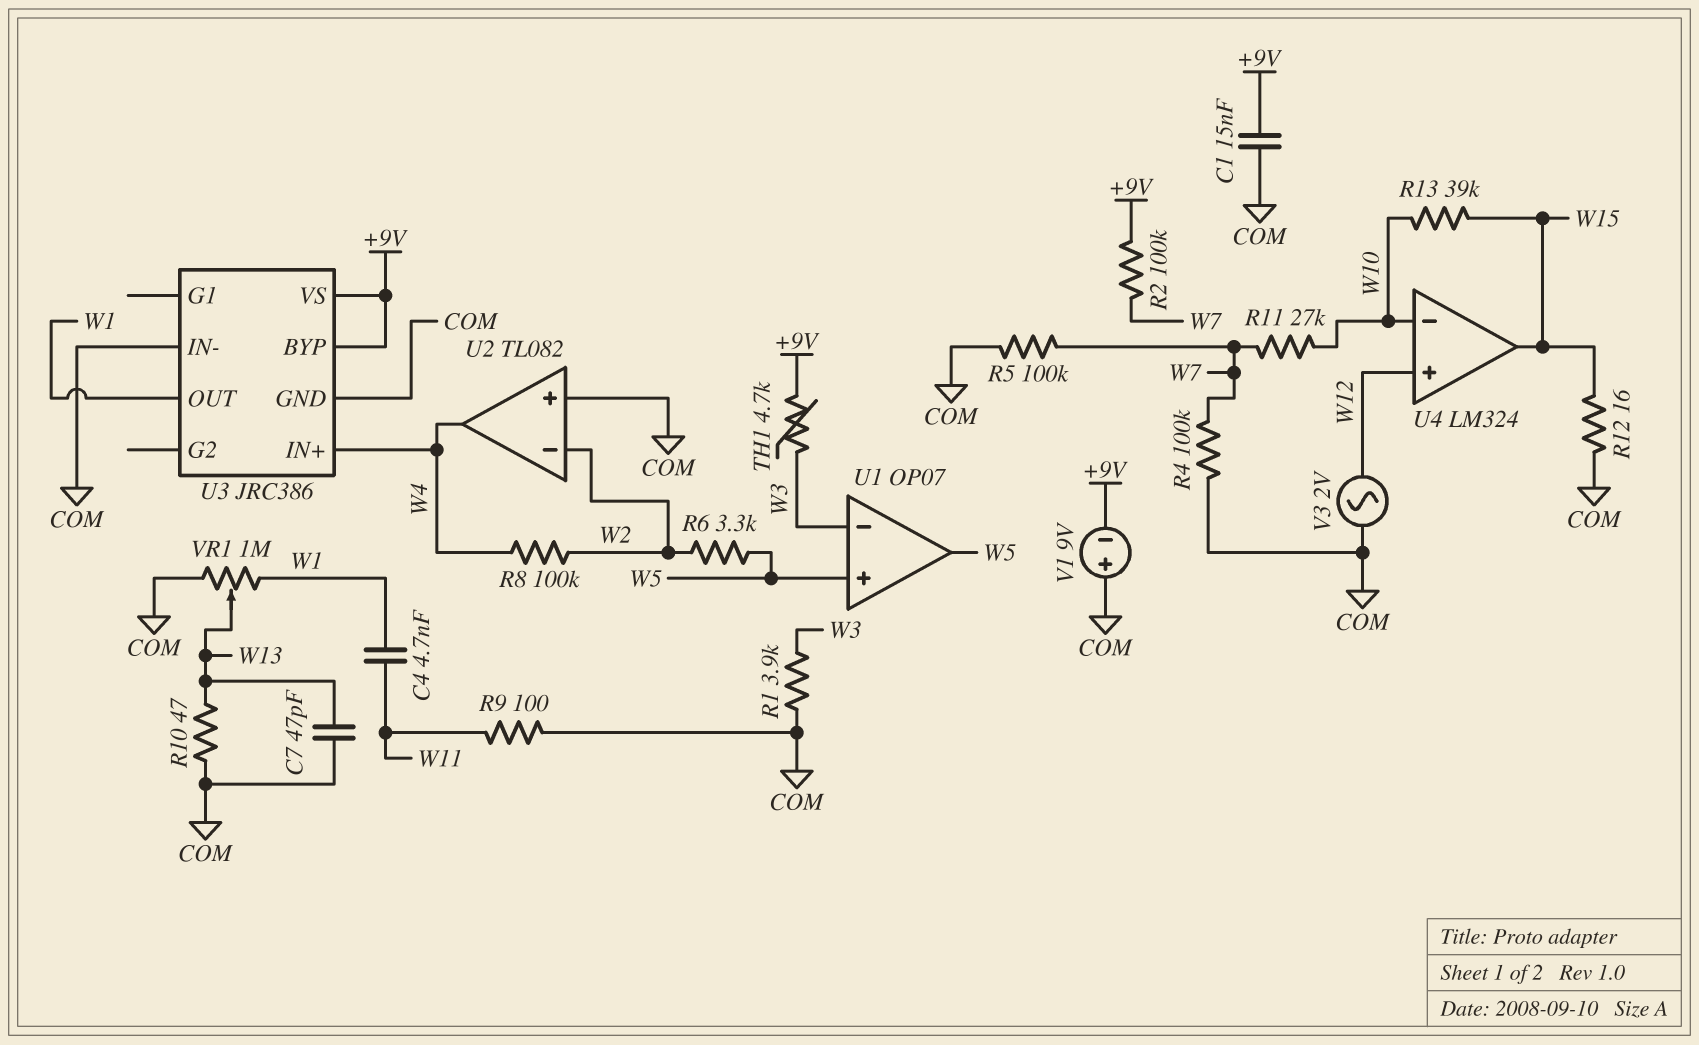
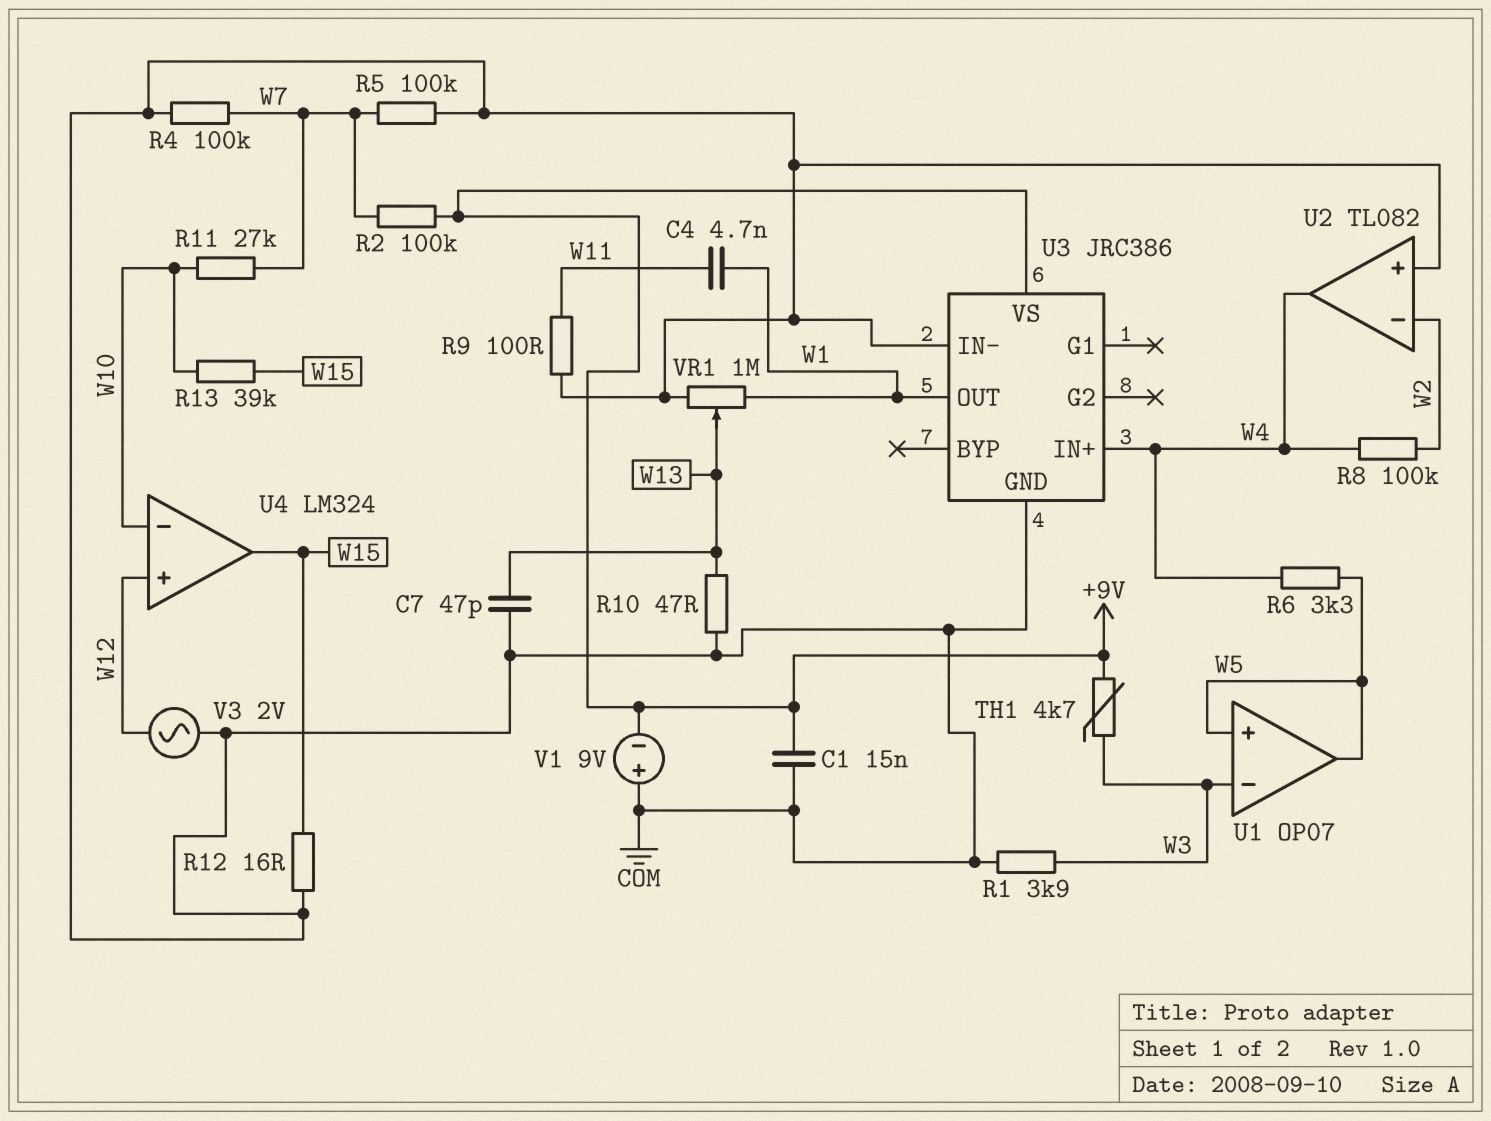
R6: 3.3k (W2, W5) -> 3.3k (W4, W5)
U3 pin BYP: +9V -> none

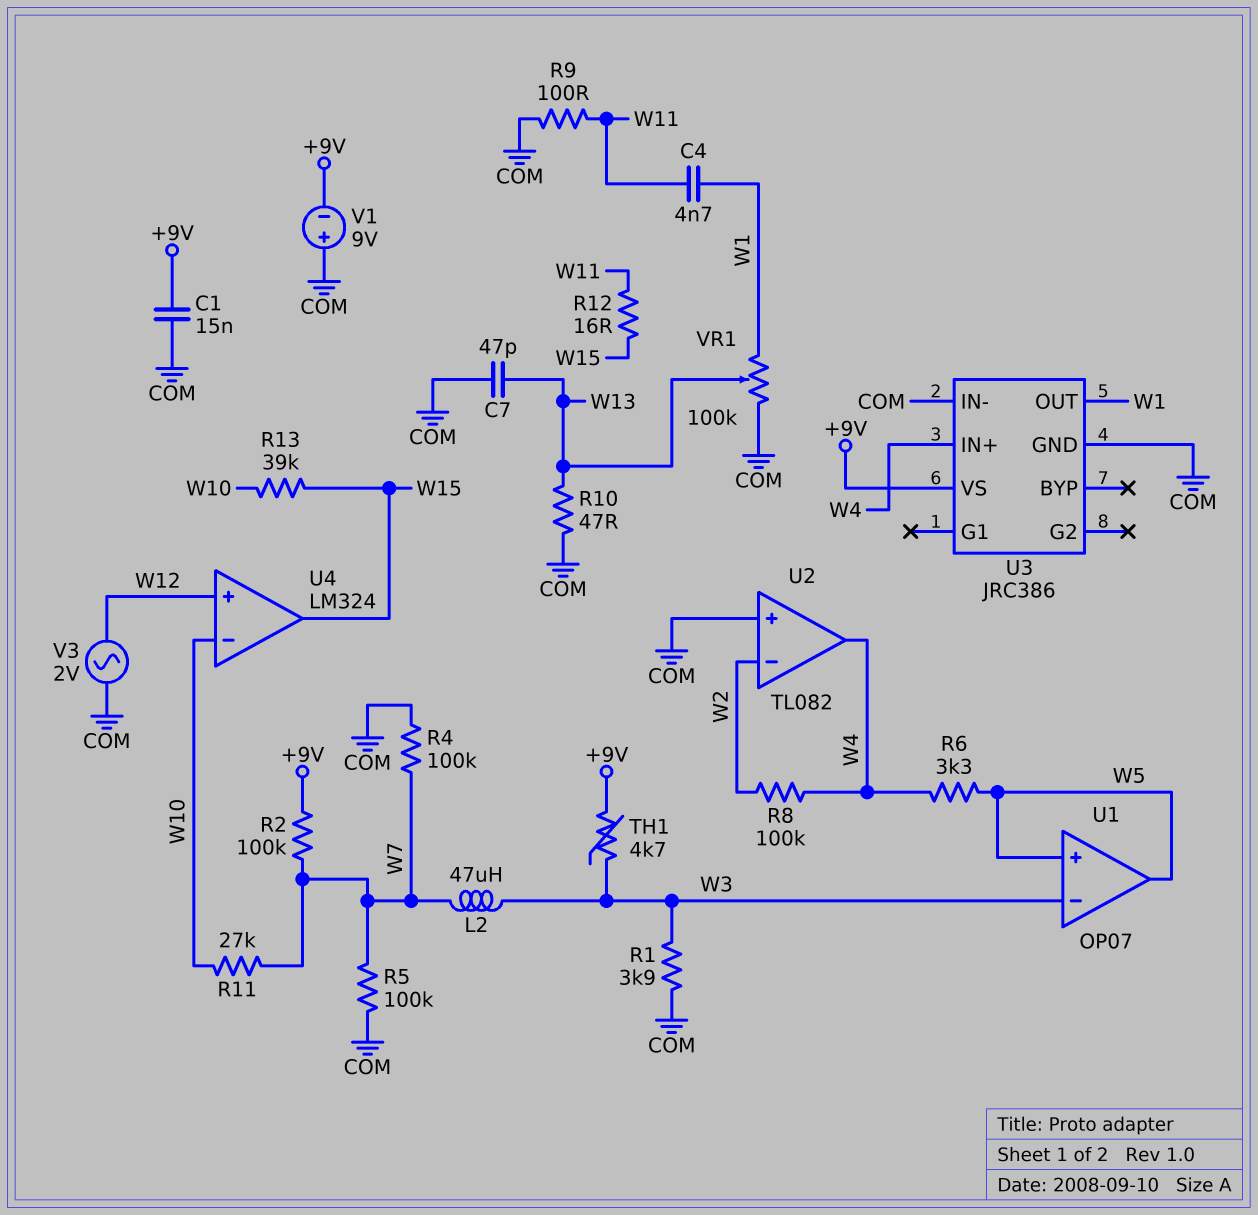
L2: none -> 47uH (W3, W7)
R12: 16 (COM, W15) -> 16 (W11, W15)
VR1: 1M (COM, W1, wiper W13) -> 100k (COM, W1, wiper W13)

